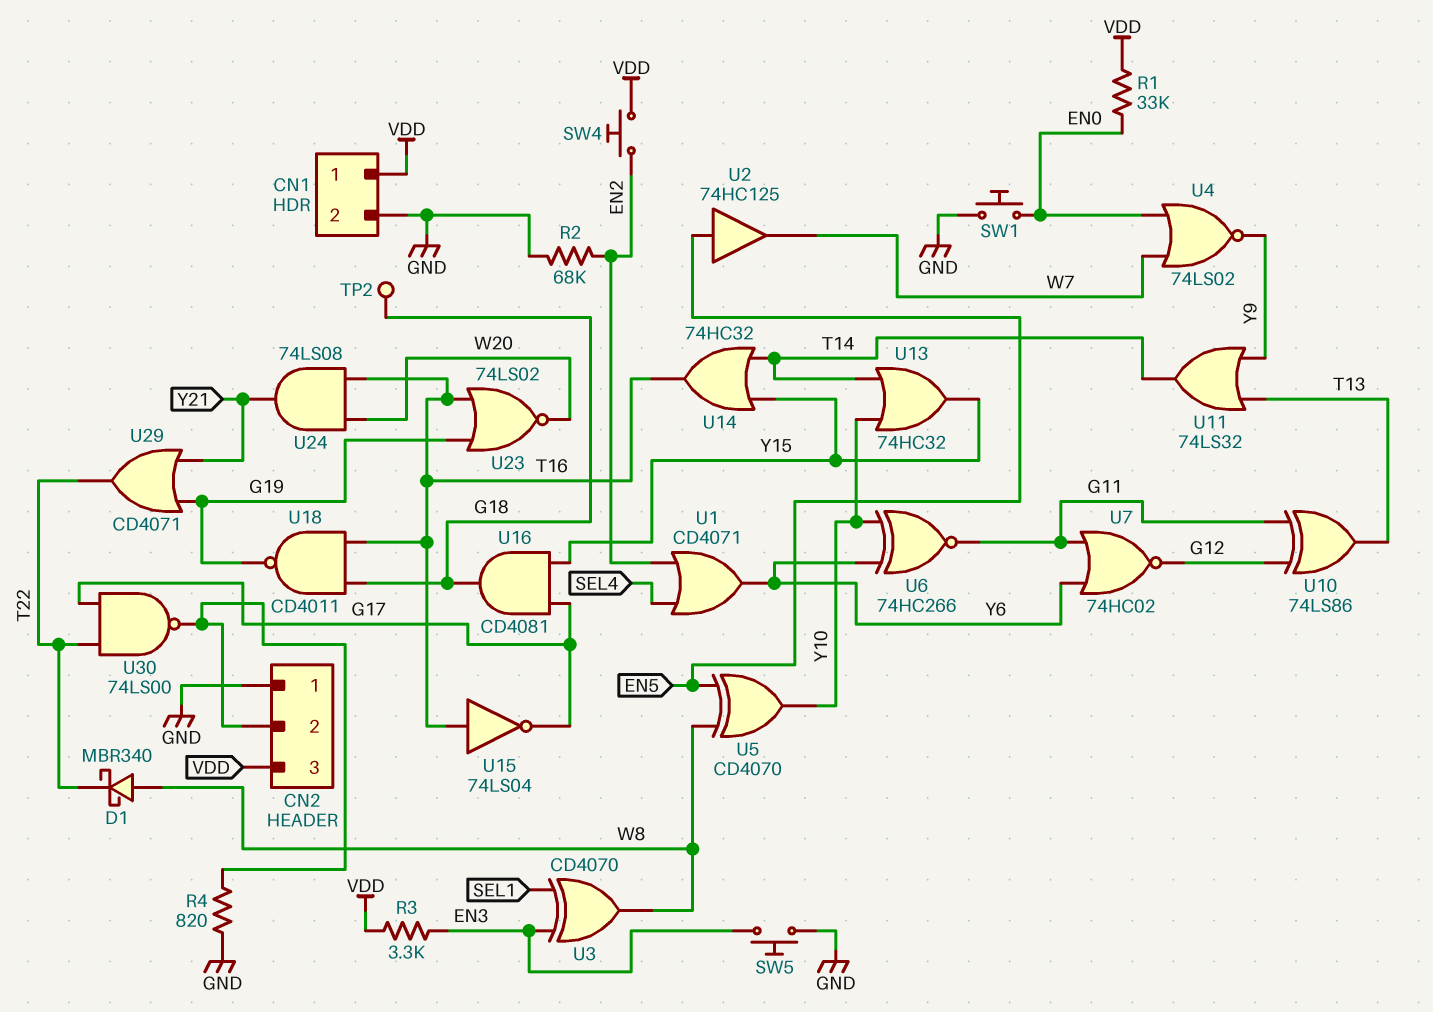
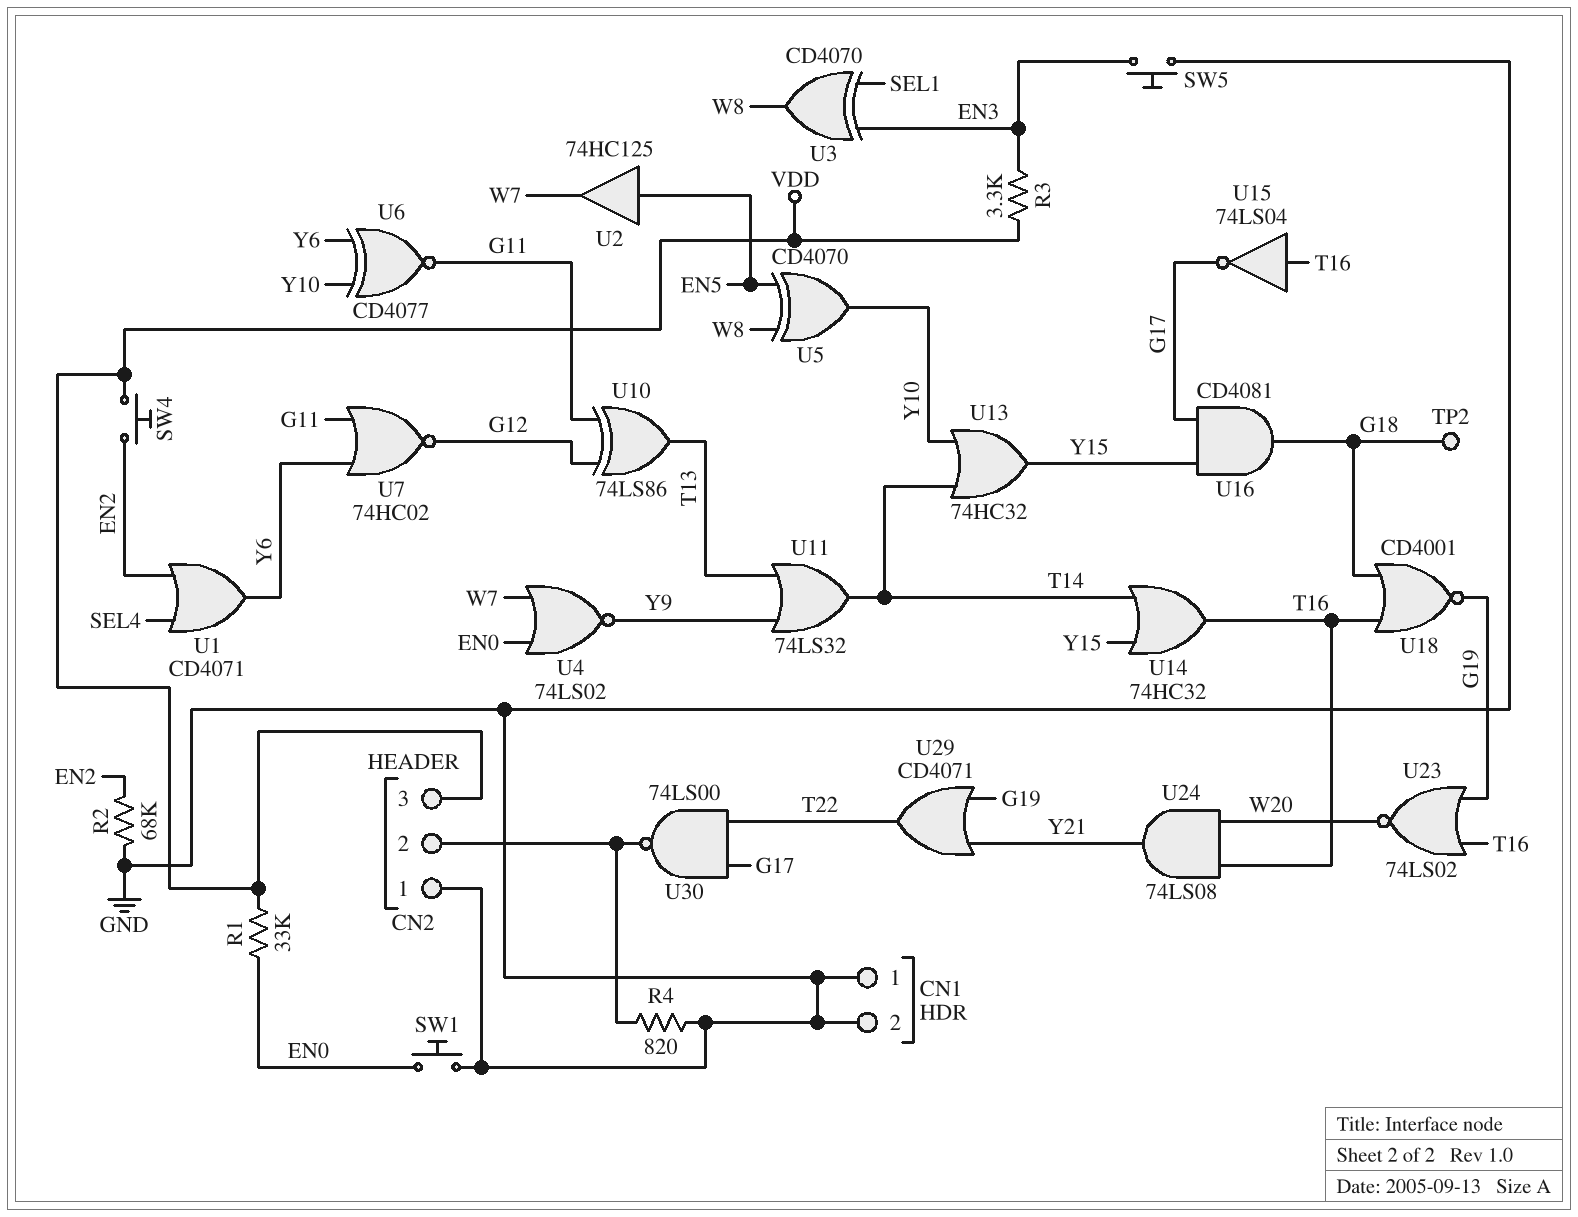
CN1 pin 1: VDD -> GND
D1: schottky MBR340 (A W8, K T22) -> none
U6: XNOR 74HC266 (in Y6, in Y10, out G11) -> XNOR CD4077 (in Y6, in Y10, out G11)
U18: NAND CD4011 (in G18, in T16, out G19) -> NOR CD4001 (in G18, in T16, out G19)

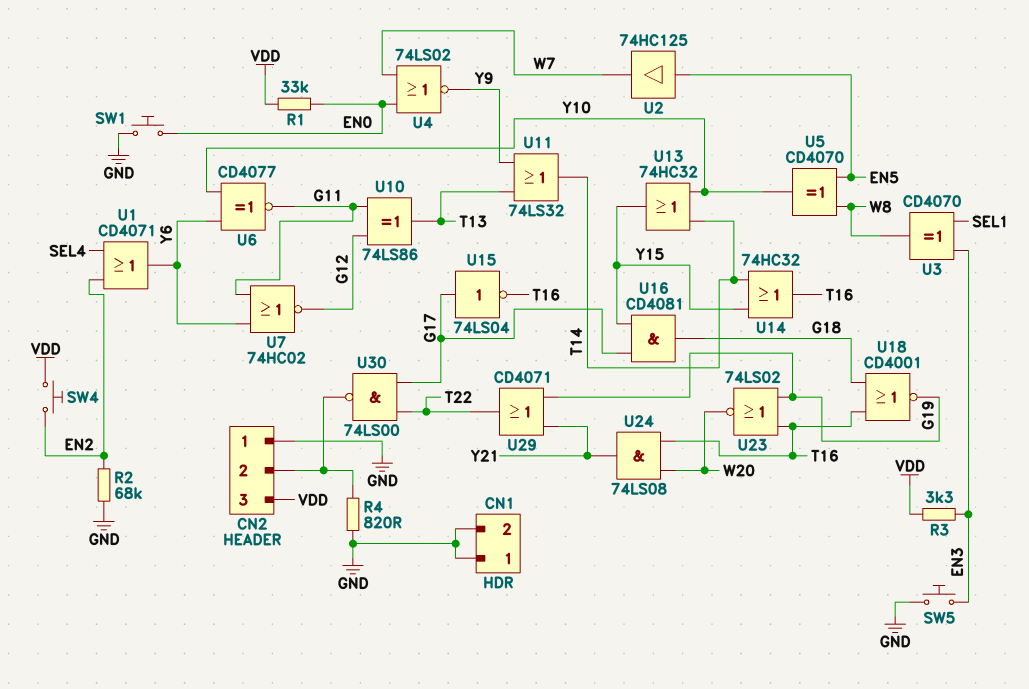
TP2: test point (G18) -> none
U15: NOT 74LS04 (in T16, out G17) -> NOT 74LS04 (in G17, out T16)

